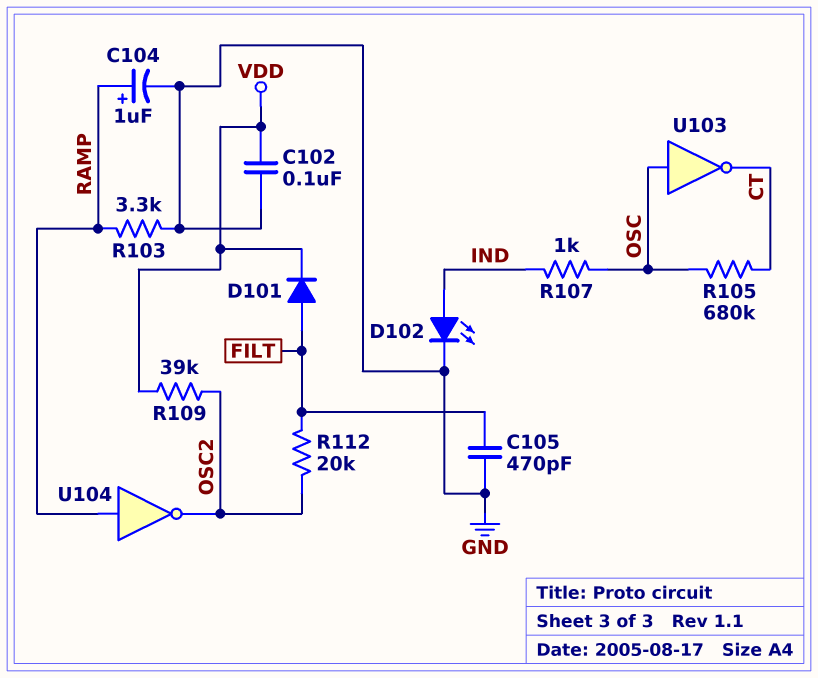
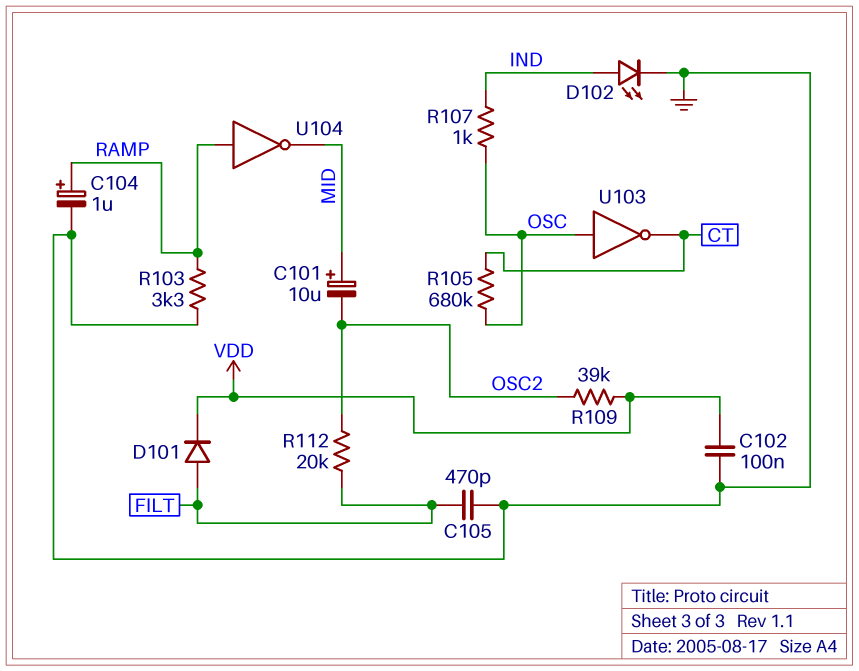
C101: none -> 10uF (plus MID, minus OSC2)
U104: NOT (in RAMP, out OSC2) -> NOT (in RAMP, out MID)

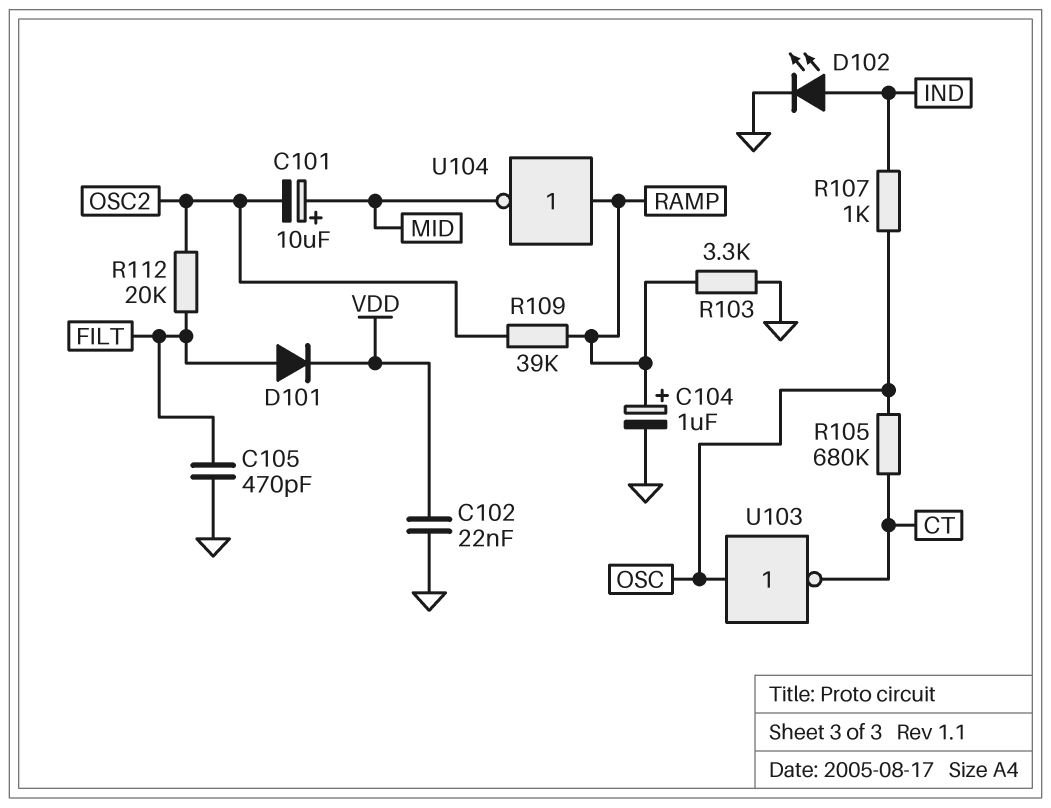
C102: 100nF (GND, VDD) -> 22nF (GND, VDD)
R109: 39k (OSC2, VDD) -> 39k (OSC2, RAMP)

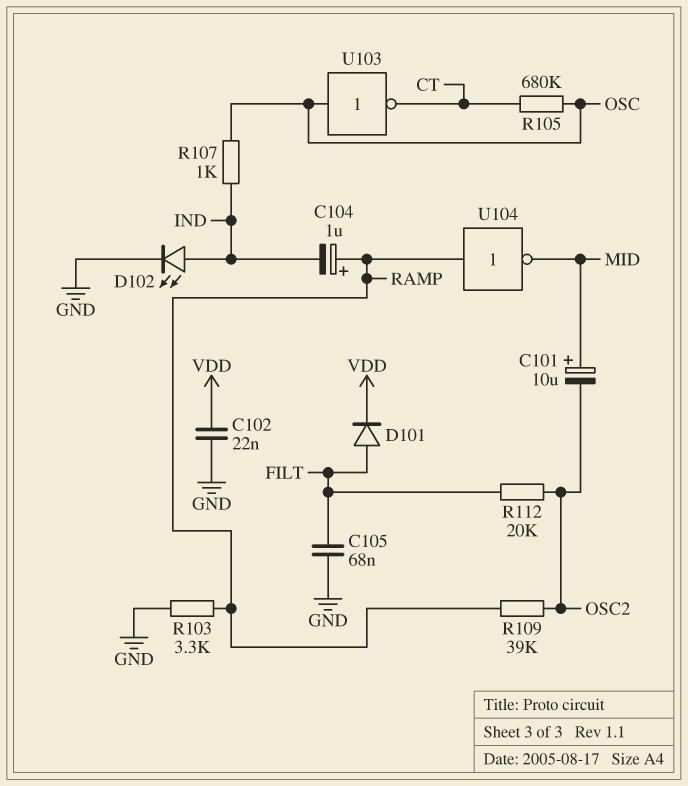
C104: 1uF (plus RAMP, minus GND) -> 1uF (plus RAMP, minus IND)
C105: 470pF (FILT, GND) -> 68nF (FILT, GND)

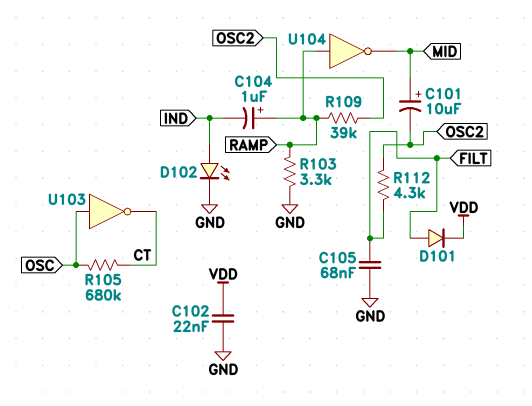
R107: 1k (IND, OSC) -> none
R112: 20k (FILT, OSC2) -> 4.3k (FILT, OSC2)

